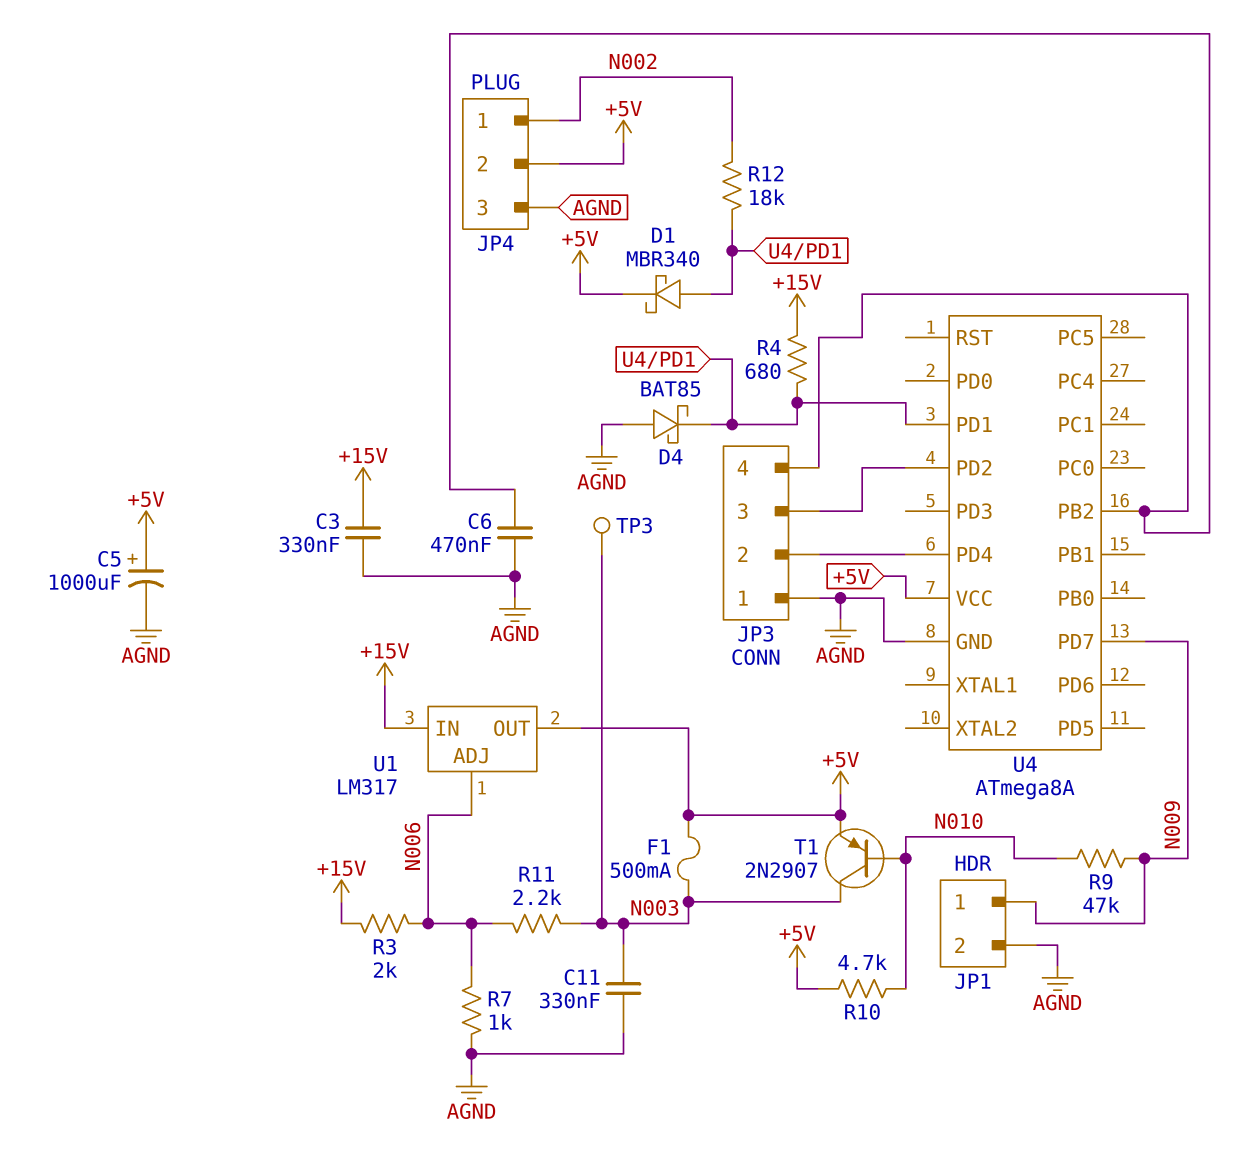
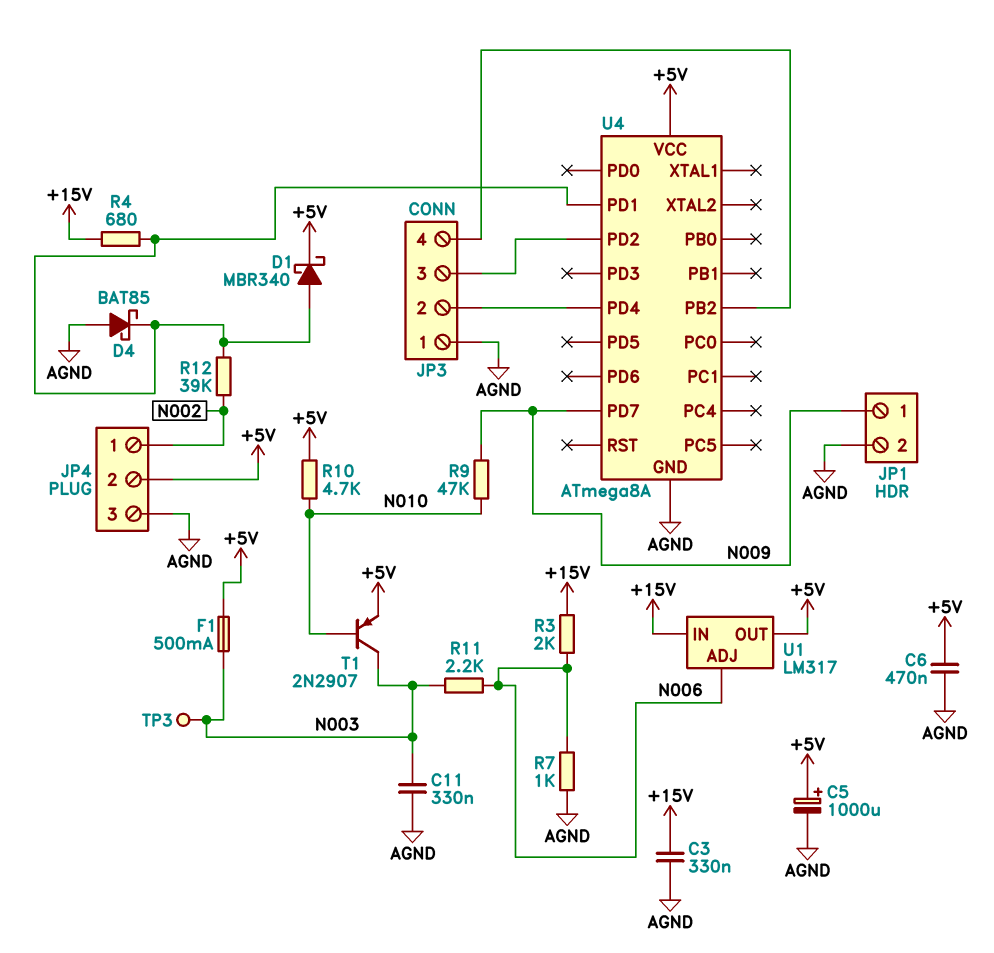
C6: 470nF (AGND, JP3/4) -> 470nF (+5V, AGND)
R12: 18k (N002, U4/PD1) -> 39k (N002, U4/PD1)

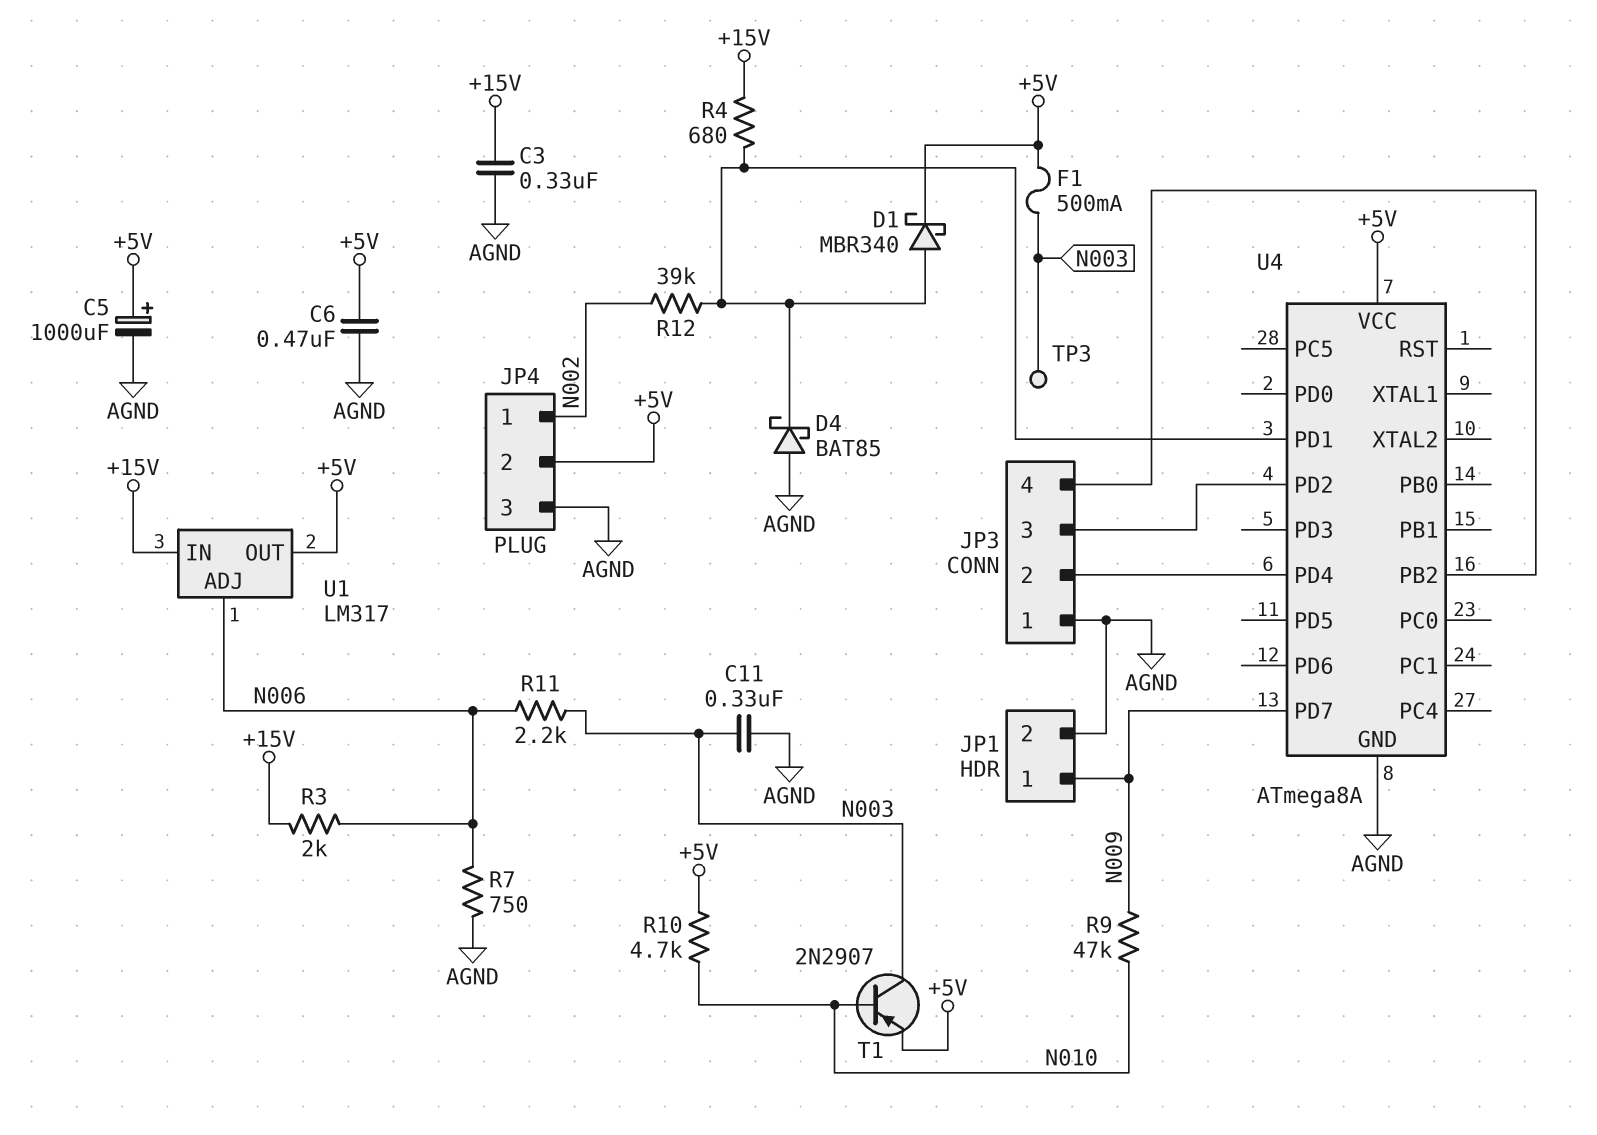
R7: 1k (AGND, N006) -> 750 (AGND, N006)

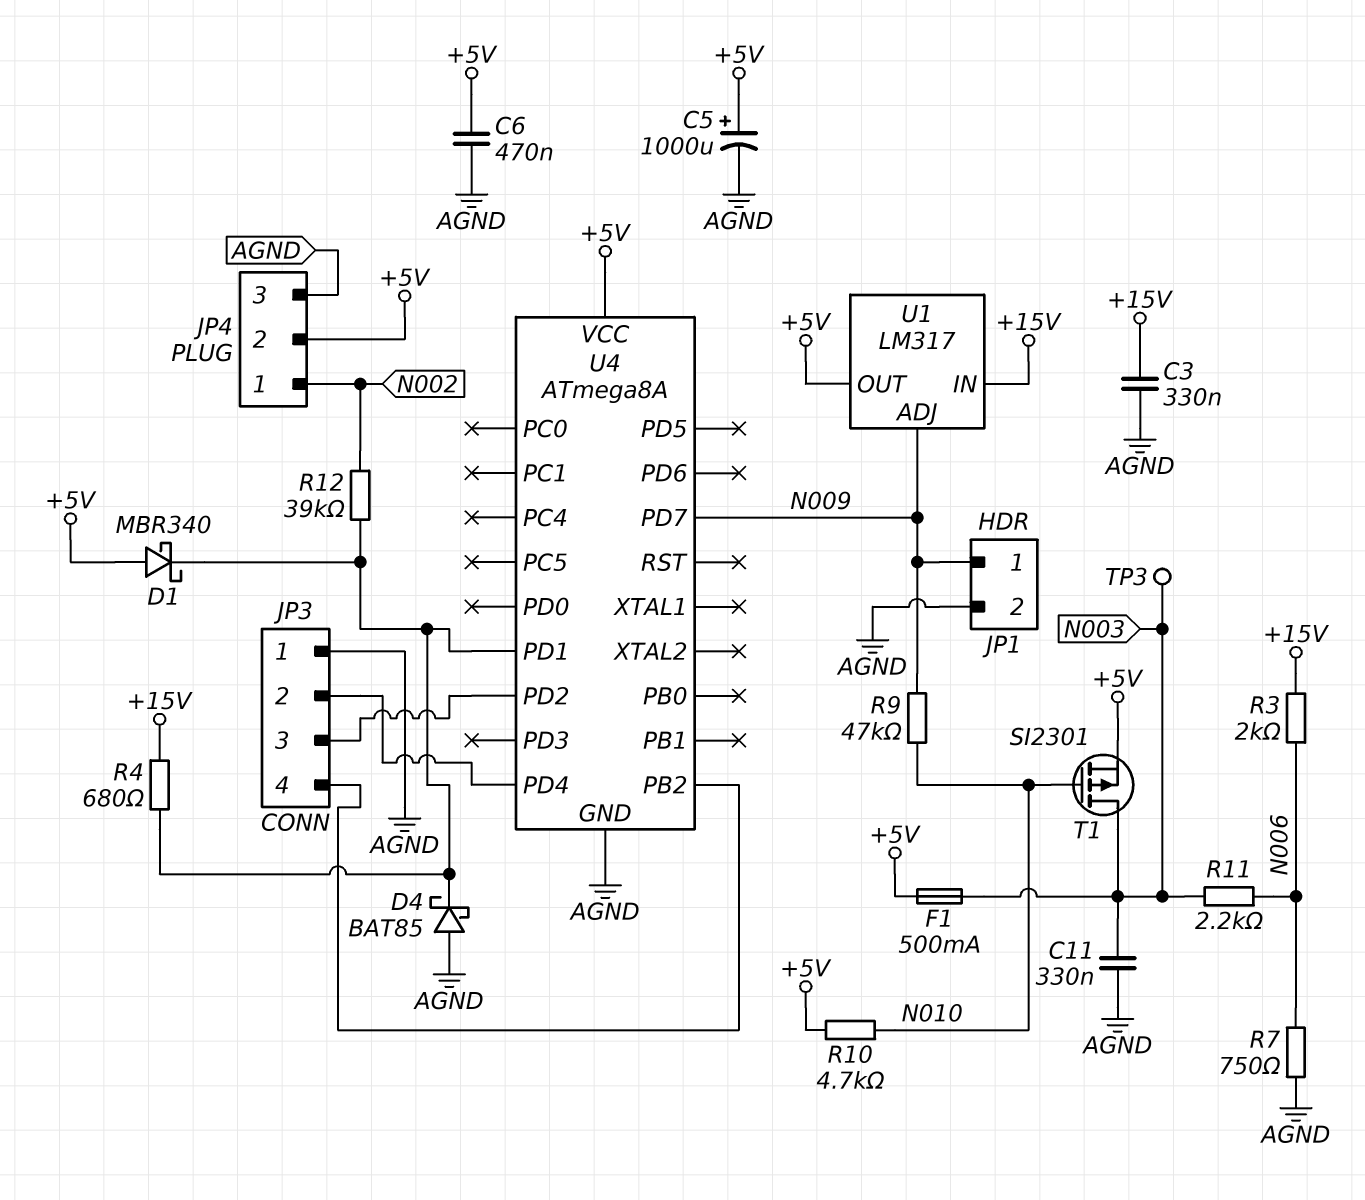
D1: schottky MBR340 (A U4/PD1, K +5V) -> schottky MBR340 (A +5V, K U4/PD1)
T1: PNP 2N2907 (B N010, C N003, E +5V) -> PMOS SI2301 (G N010, D N003, S +5V)
U1 pin ADJ: N006 -> N009

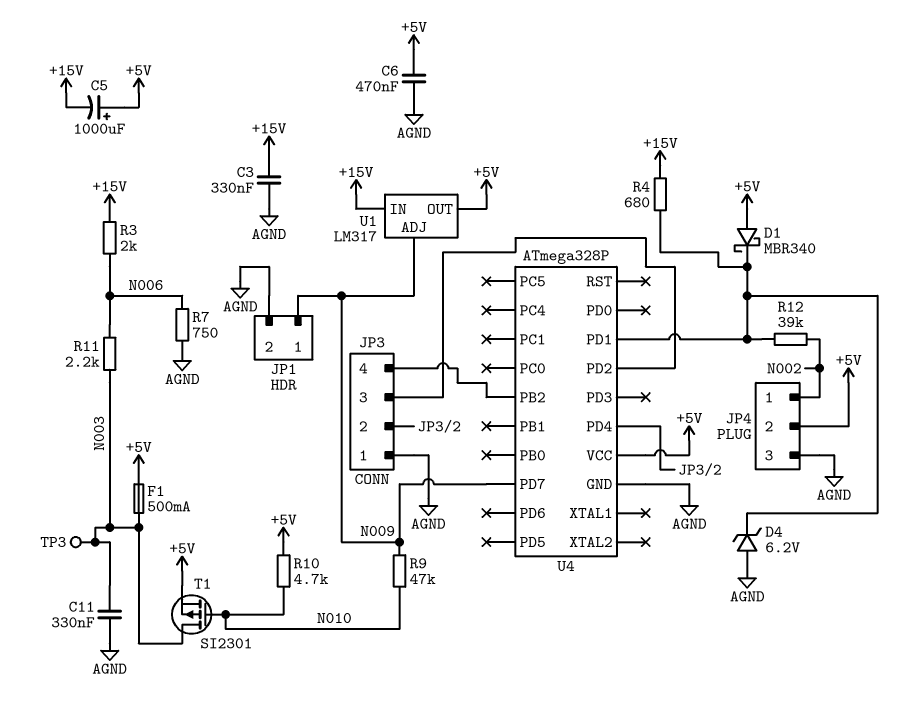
C5: 1000uF (plus +5V, minus AGND) -> 1000uF (plus +5V, minus +15V)
D4: schottky BAT85 (A AGND, K U4/PD1) -> zener 6.2V (A AGND, K U4/PD1)
U4: ATmega8A -> ATmega328P

